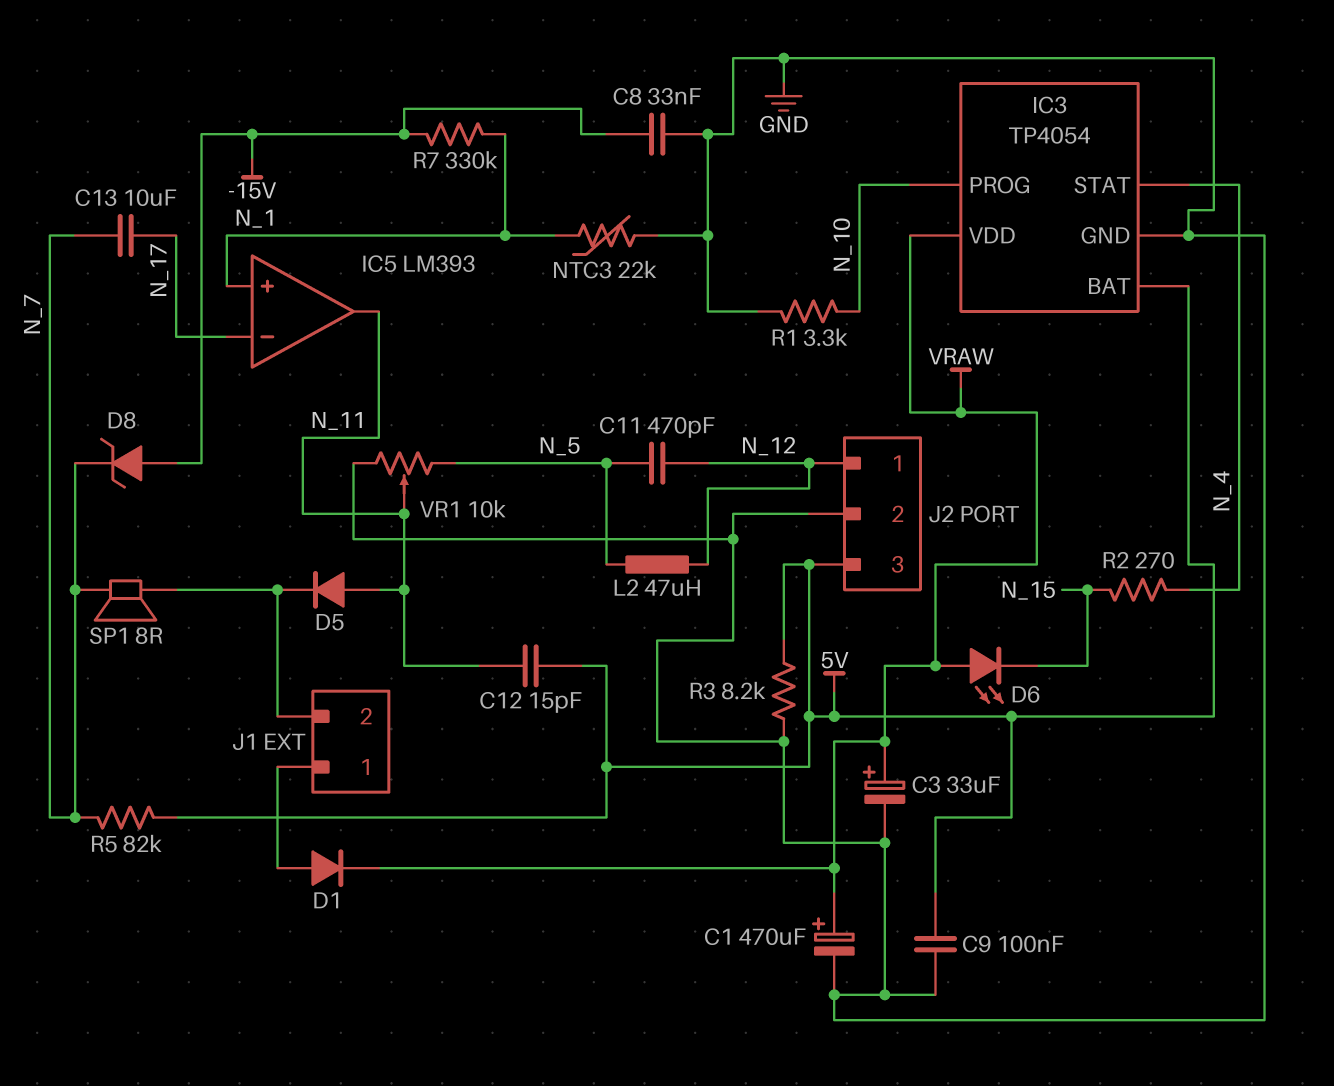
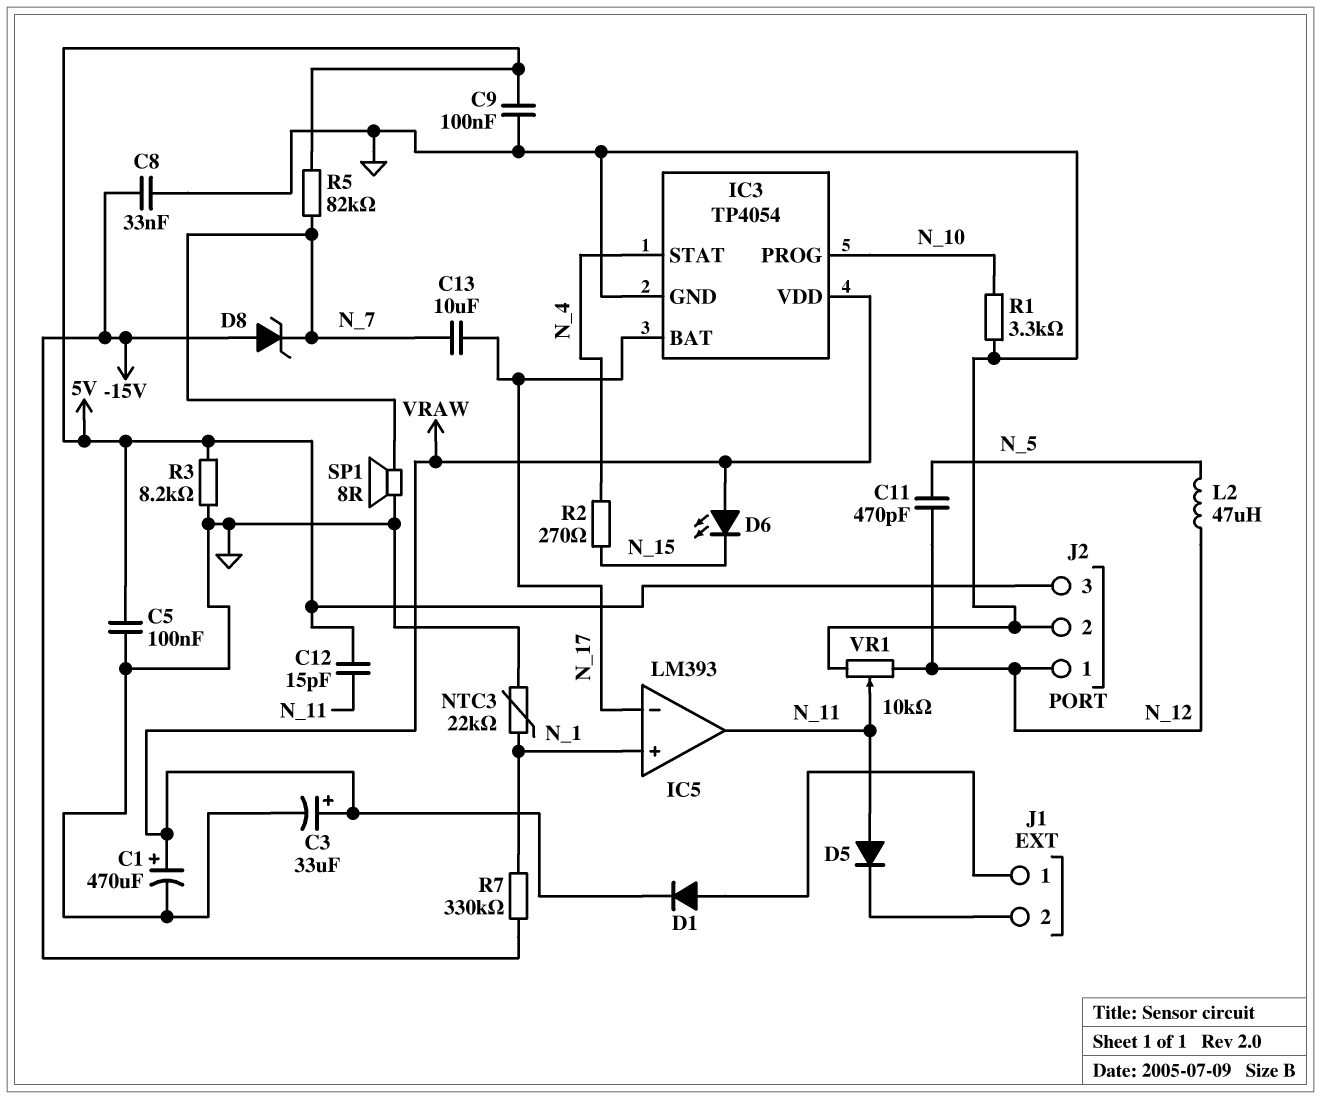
C5: none -> 100nF (5V, GND)
IC3 pin BAT: 5V -> N_17
SP1: speaker 8R (J1/2, N_7) -> speaker 8R (GND, N_7)
VR1: 10k (GND, N_5, wiper N_11) -> 10k (GND, N_12, wiper N_11)

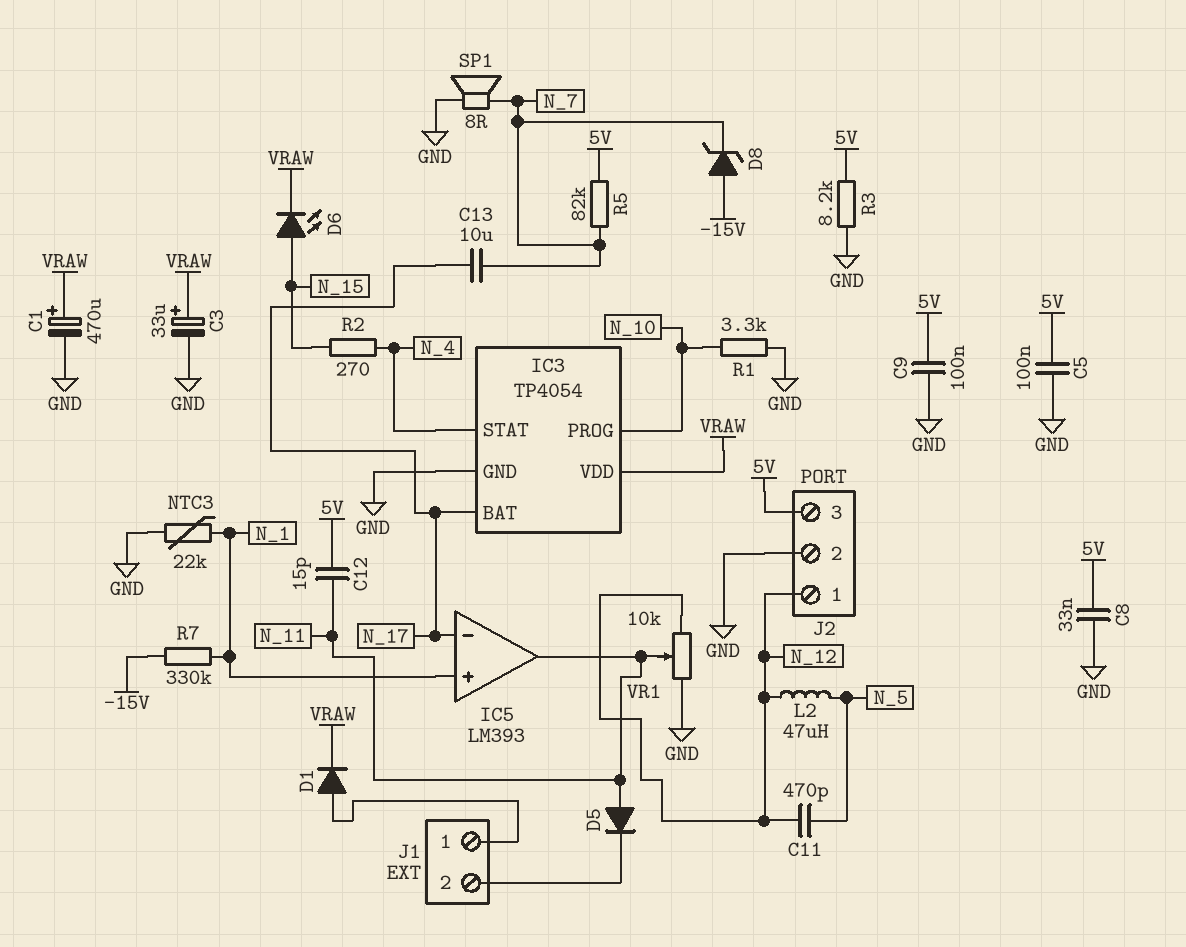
C8: 33nF (-15V, GND) -> 33nF (5V, GND)
D6: LED (A VRAW, K N_15) -> LED (A N_15, K VRAW)

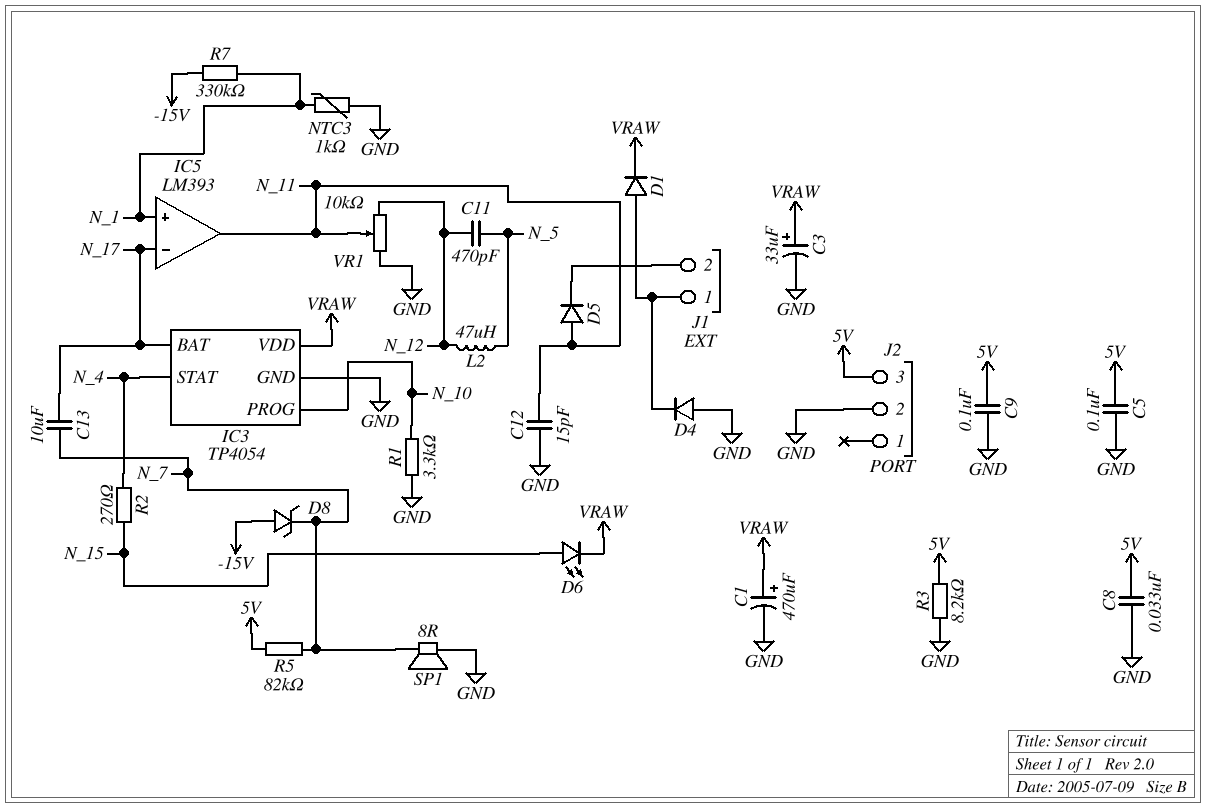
C12: 15pF (5V, N_11) -> 15pF (GND, N_11)
D4: none -> diode (A GND, K J1/1)
J2 pin 1: N_12 -> none
NTC3: 22k (GND, N_1) -> 1k (GND, N_1)

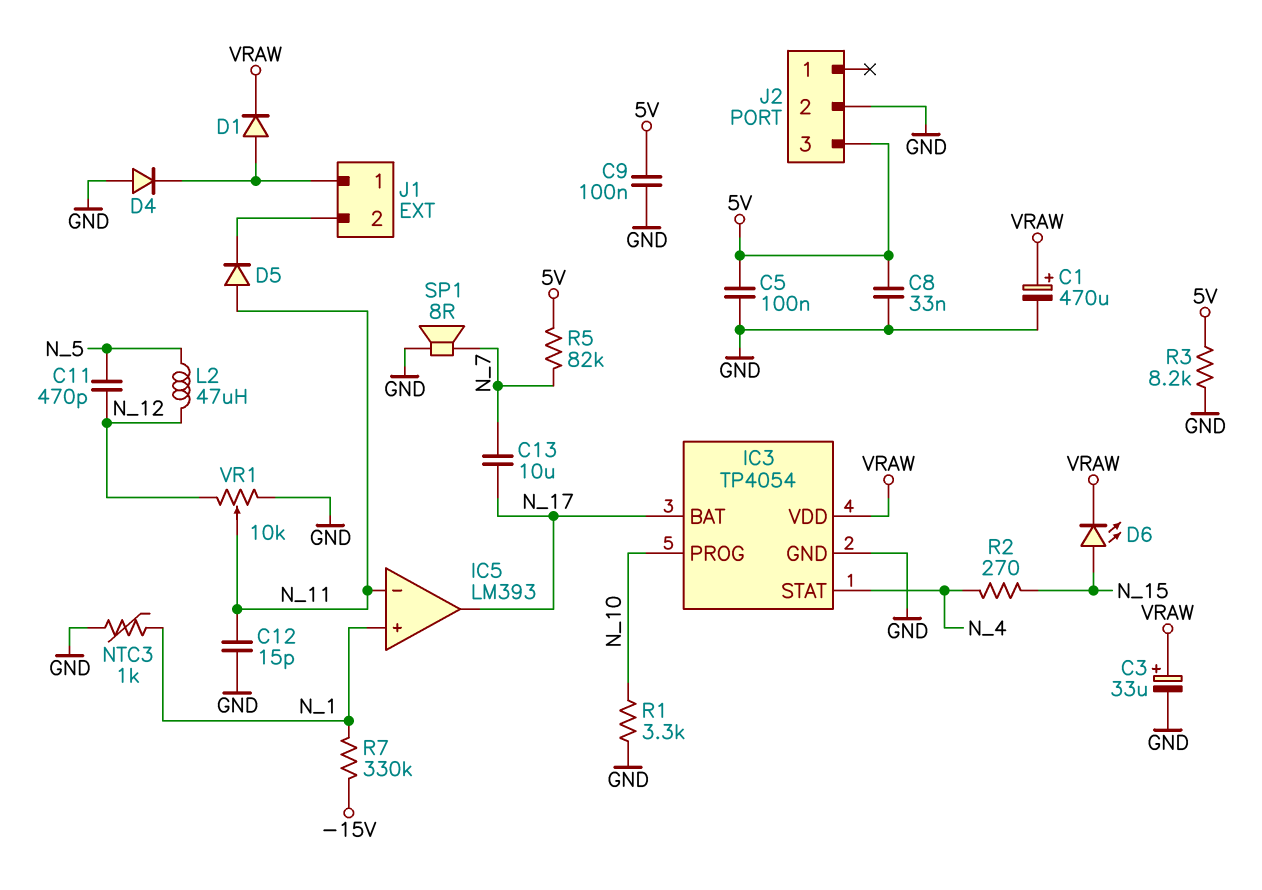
D8: zener (A -15V, K N_7) -> none
IC5 pin in-: N_17 -> N_11
IC5 pin out: N_11 -> N_17

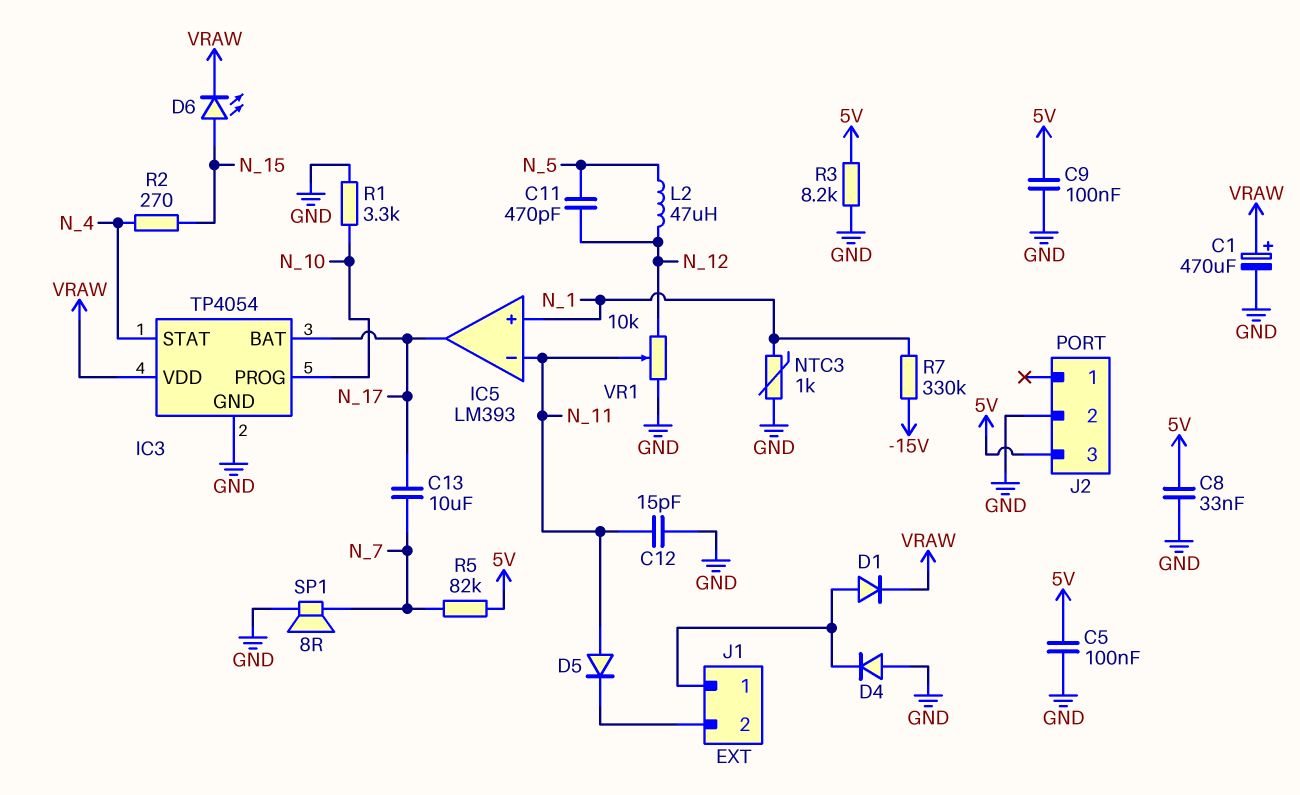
C3: 33uF (plus VRAW, minus GND) -> none

